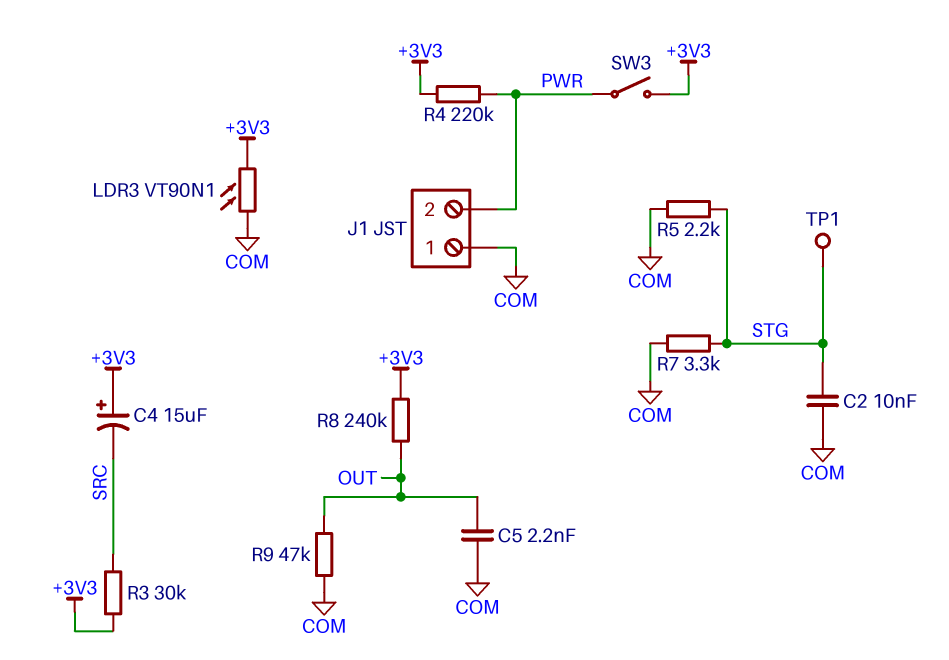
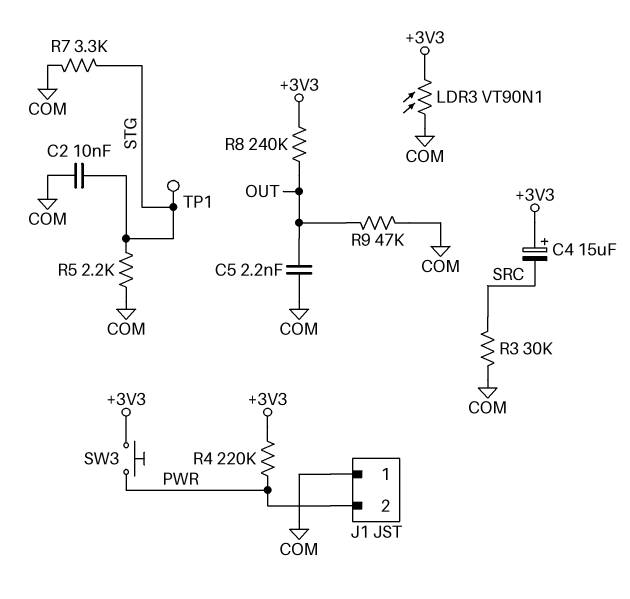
R3: 30k (+3V3, SRC) -> 30k (COM, SRC)
SW3: switch (+3V3, PWR) -> button (+3V3, PWR)

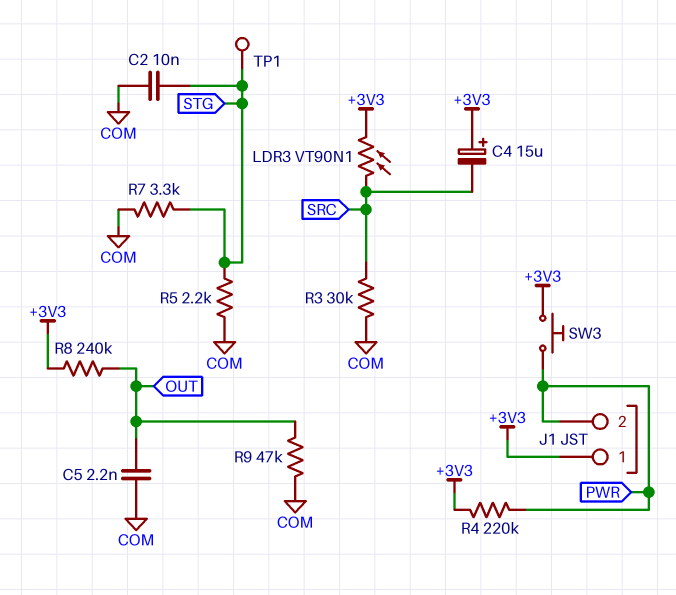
J1 pin 1: COM -> +3V3
LDR3: VT90N1 (+3V3, COM) -> VT90N1 (+3V3, SRC)

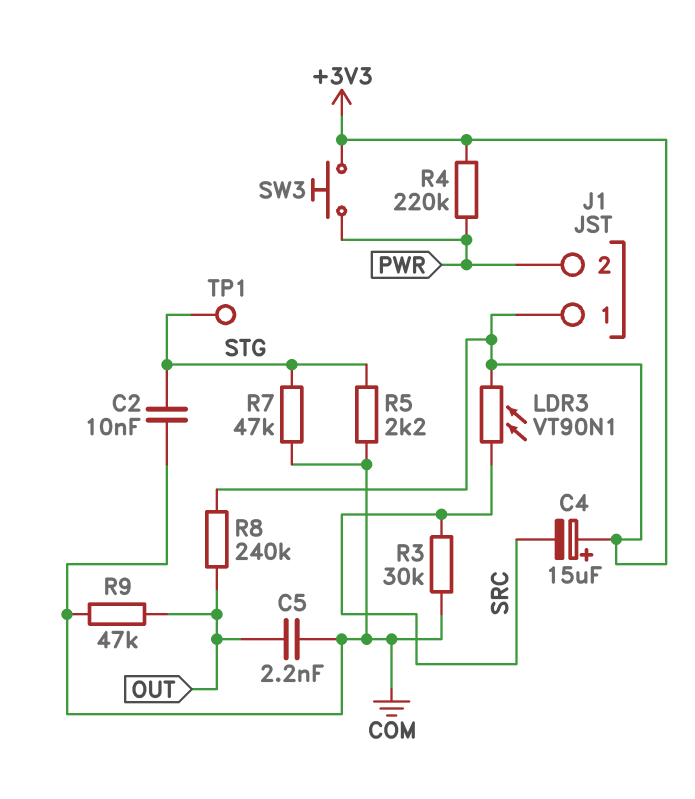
R7: 3.3k (COM, STG) -> 47k (COM, STG)

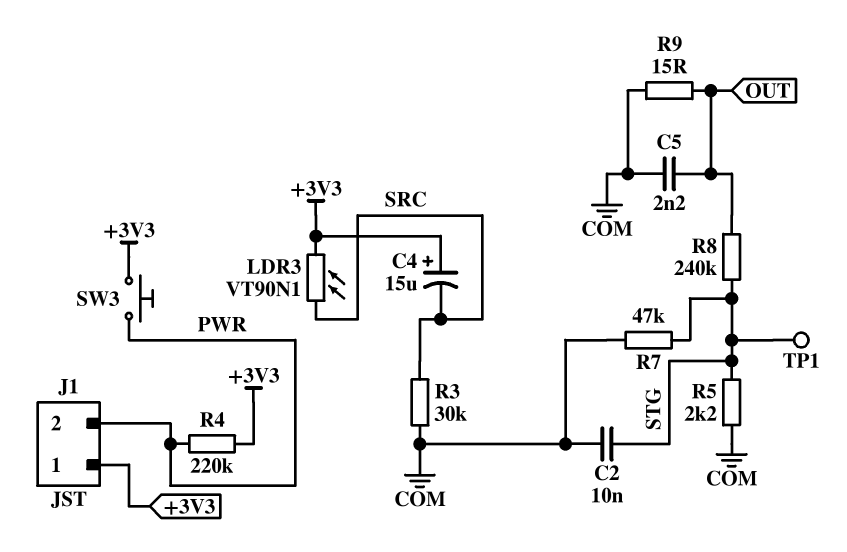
R8: 240k (+3V3, OUT) -> 240k (OUT, STG)
R9: 47k (COM, OUT) -> 15 (COM, OUT)

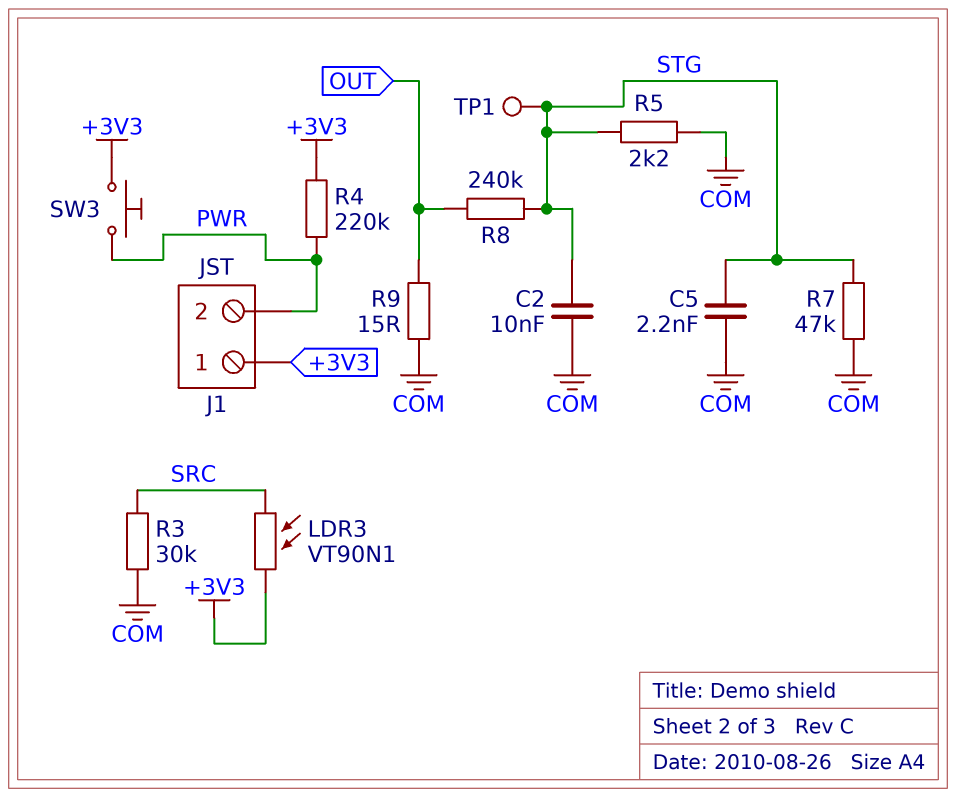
C4: 15uF (plus +3V3, minus SRC) -> none
C5: 2.2nF (COM, OUT) -> 2.2nF (COM, STG)

